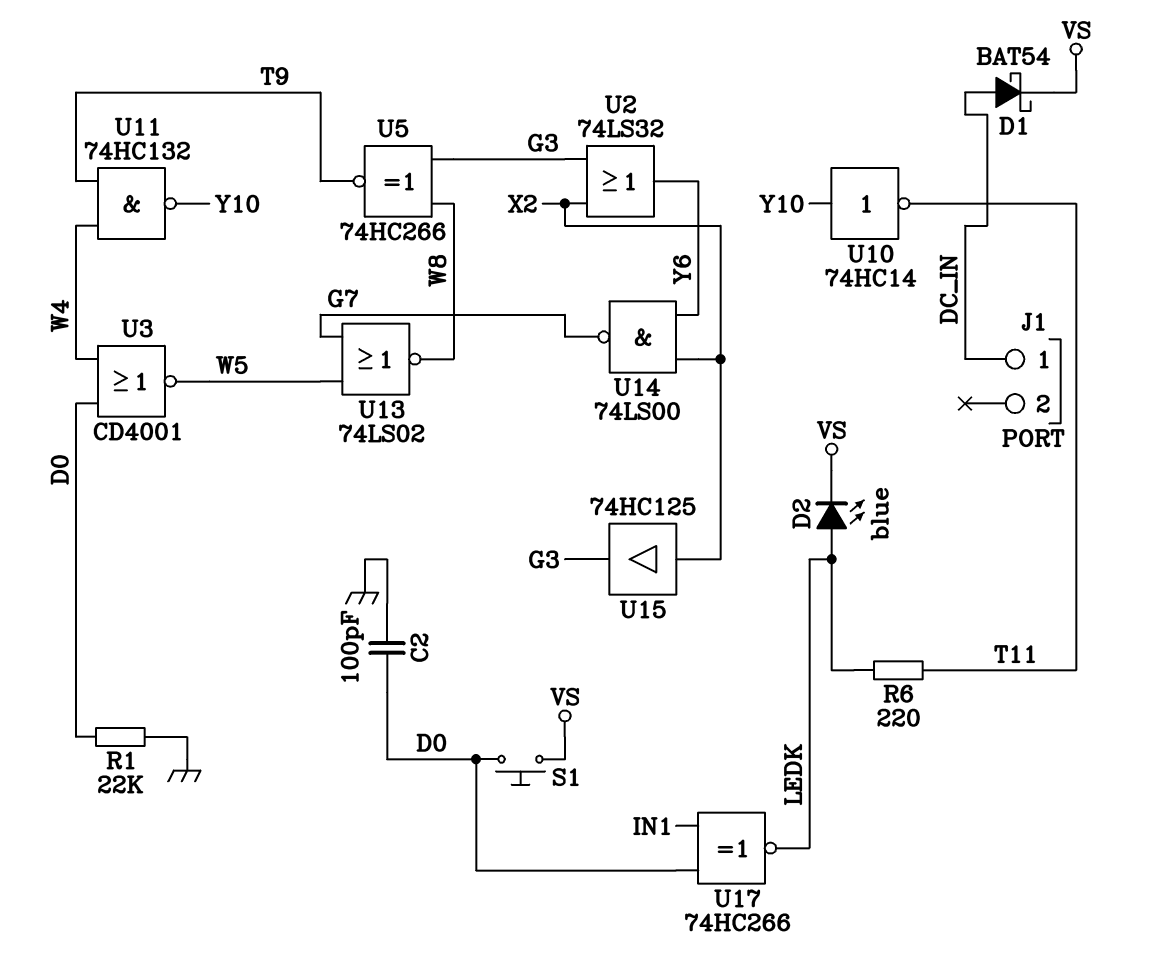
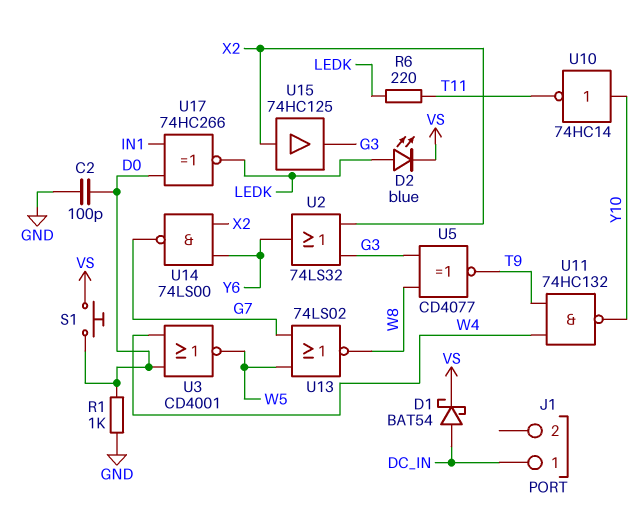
R1: 22k (D0, GND) -> 1k (D0, GND)
U5: XNOR 74HC266 (in G3, in W8, out T9) -> XNOR CD4077 (in G3, in W8, out T9)

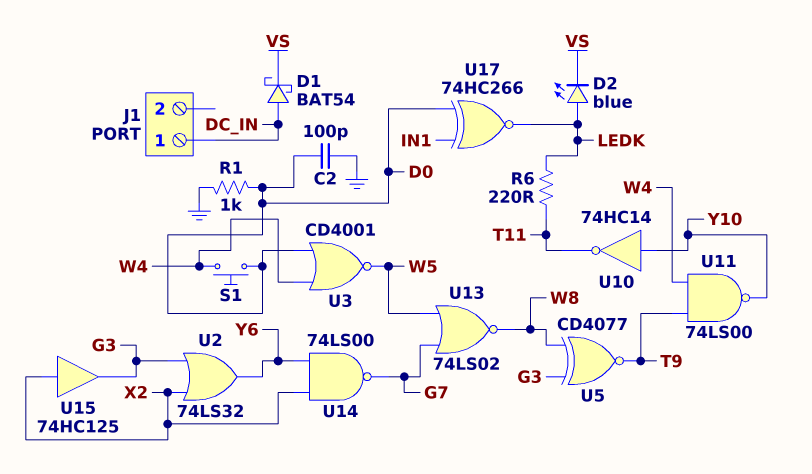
S1: button (D0, VS) -> button (D0, W4)
U11: NAND 74HC132 (in T9, in W4, out Y10) -> NAND 74LS00 (in T9, in W4, out Y10)

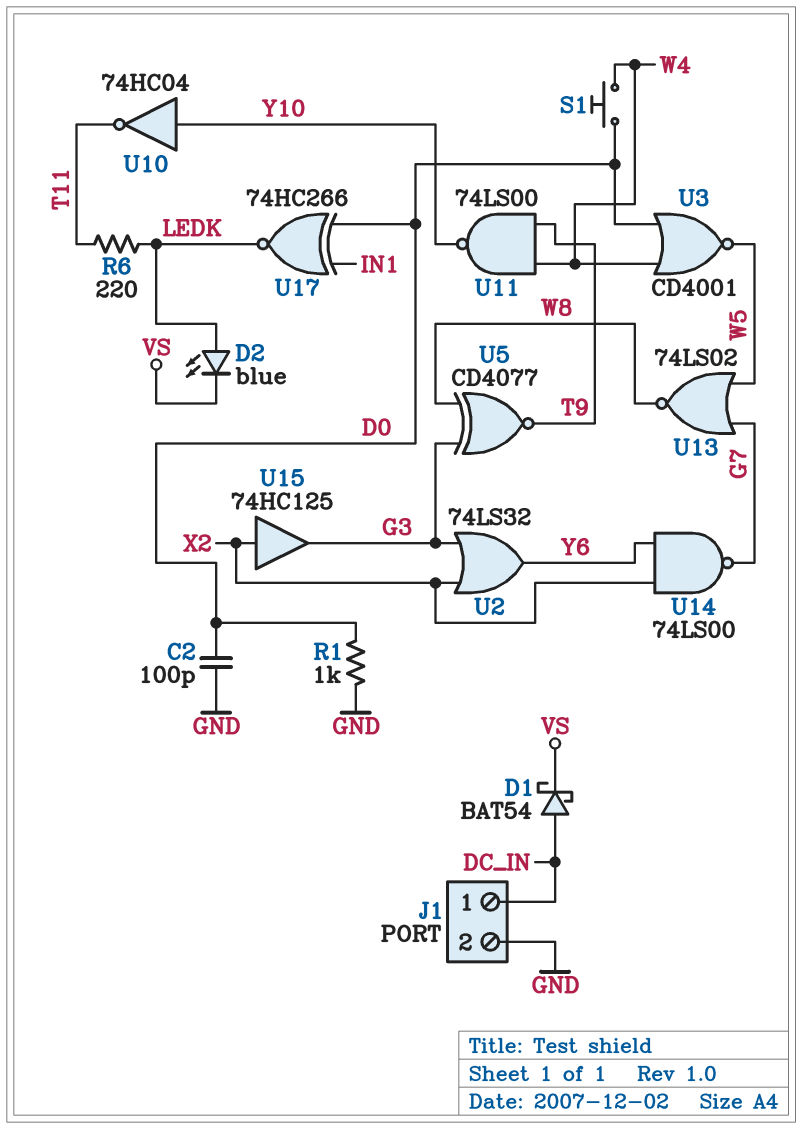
J1 pin 2: none -> GND
U10: NOT 74HC14 (in Y10, out T11) -> NOT 74HC04 (in Y10, out T11)

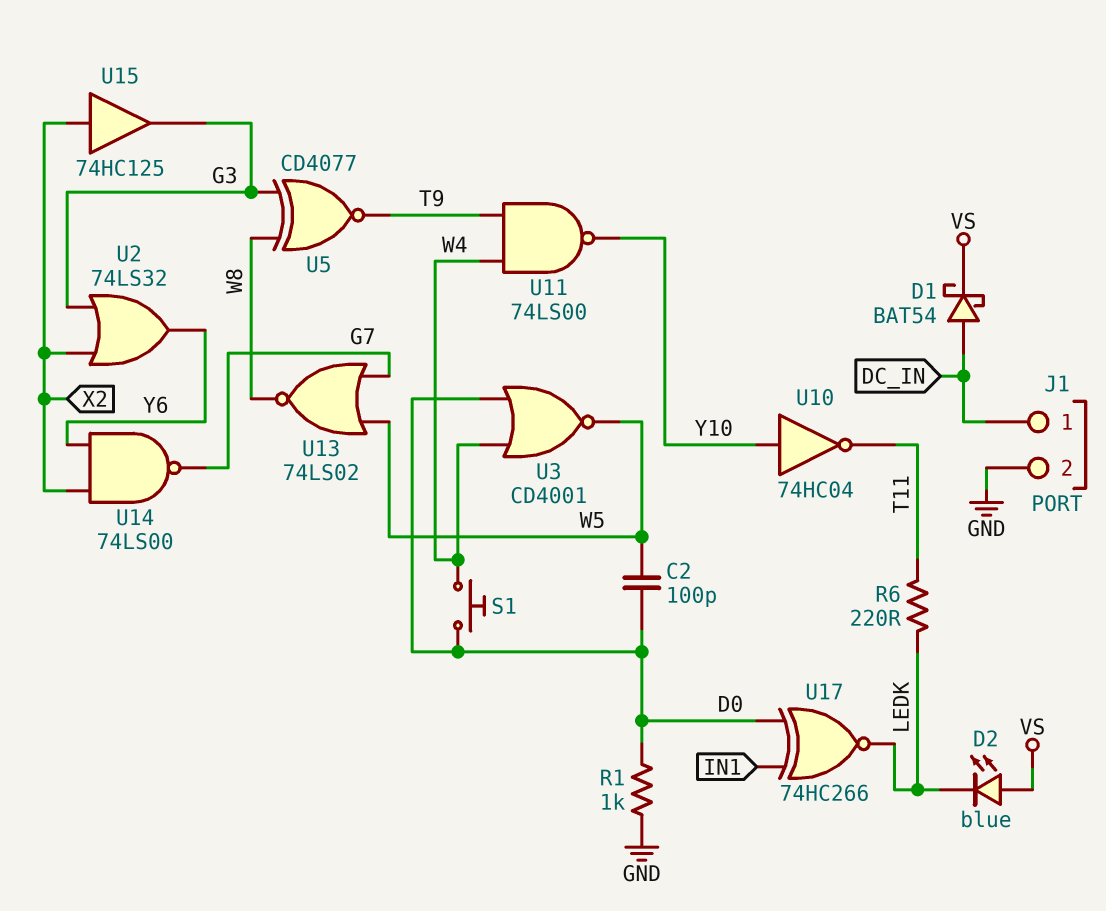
C2: 100pF (D0, GND) -> 100pF (D0, W5)
D2: LED blue (A LEDK, K VS) -> LED blue (A VS, K LEDK)

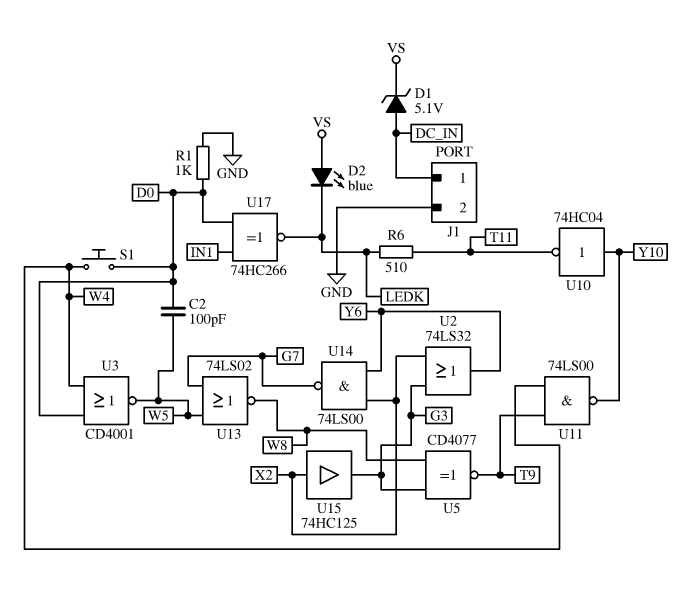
D1: schottky BAT54 (A DC_IN, K VS) -> zener 5.1V (A DC_IN, K VS)
R6: 220 (LEDK, T11) -> 510 (LEDK, T11)

